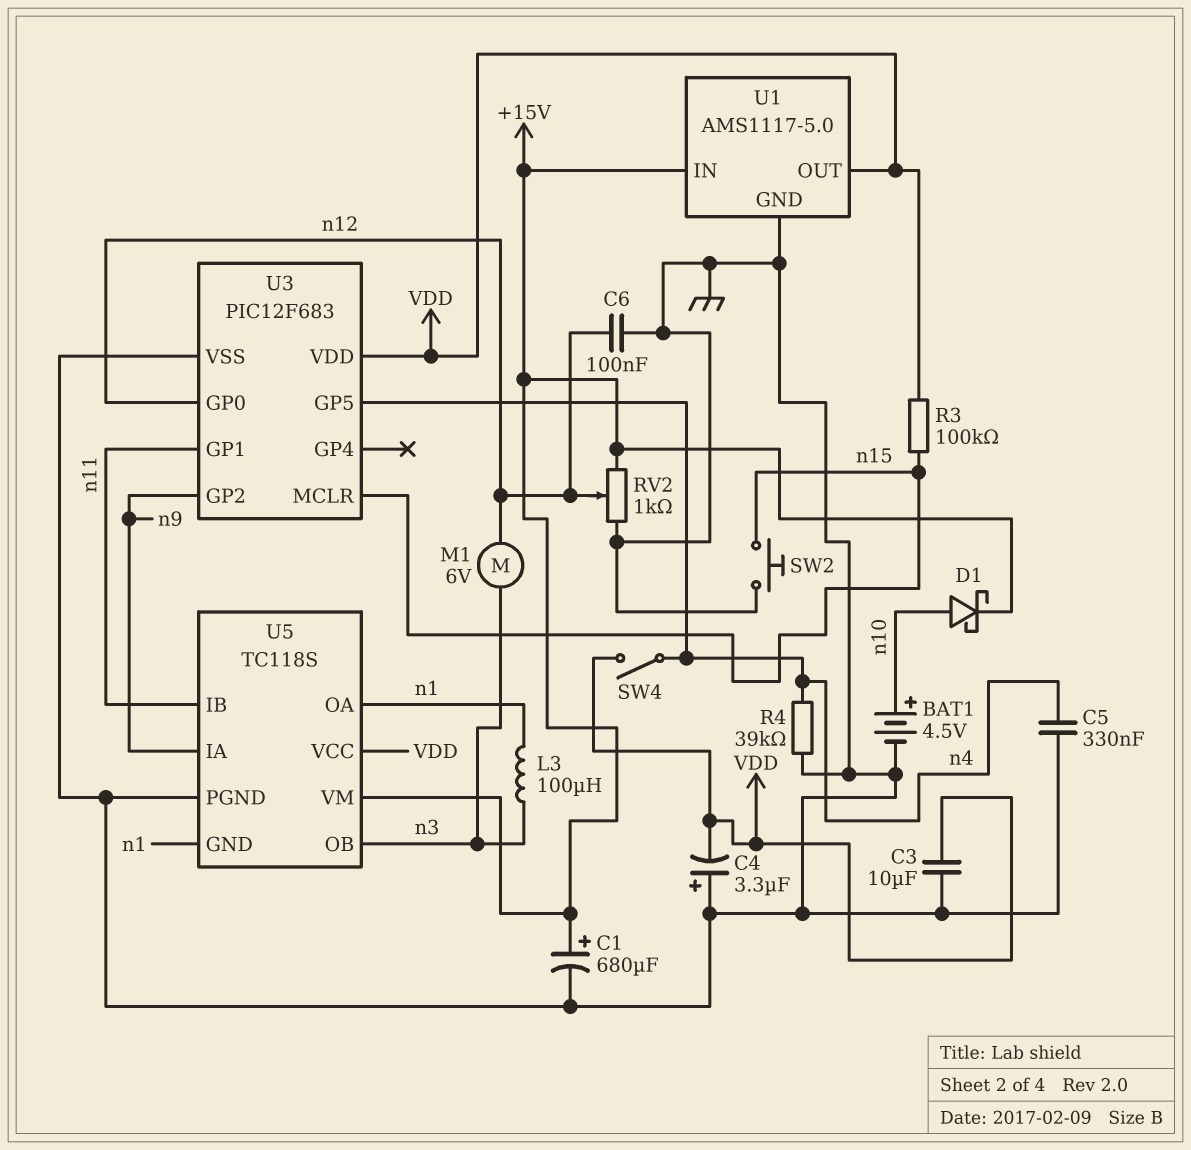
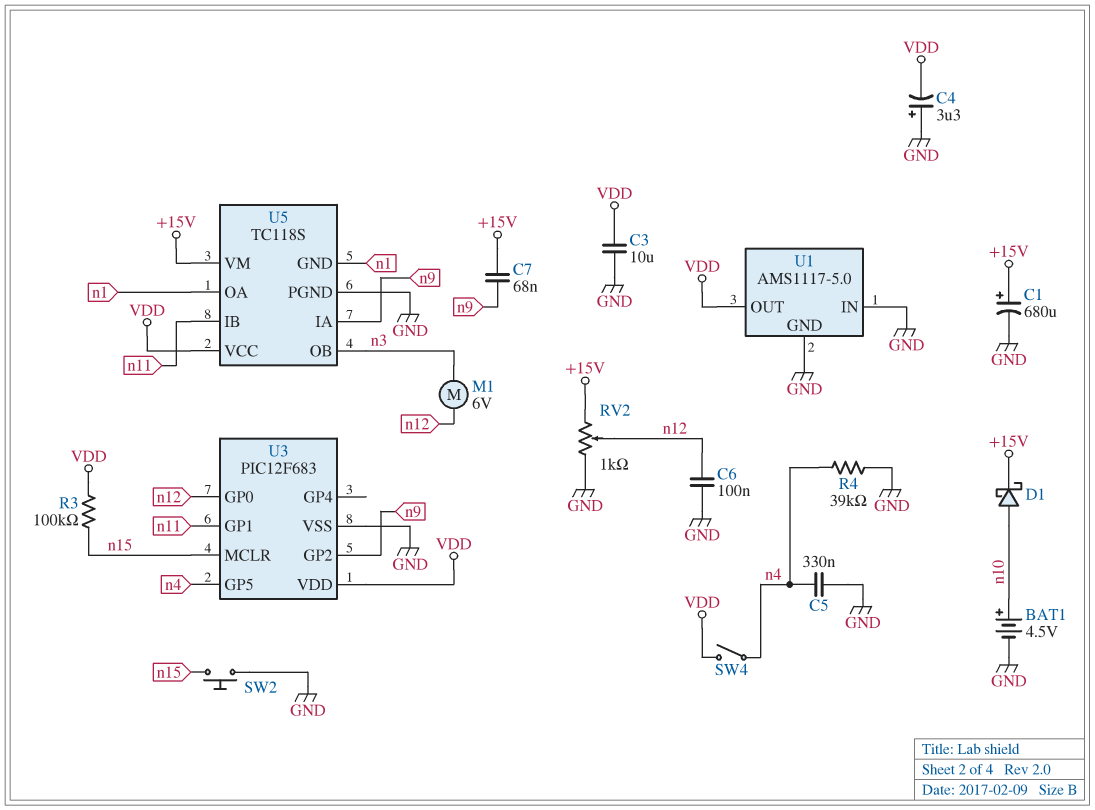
C7: none -> 68nF (+15V, n9)
L3: 100uH (n1, n3) -> none
U1 pin IN: +15V -> GND

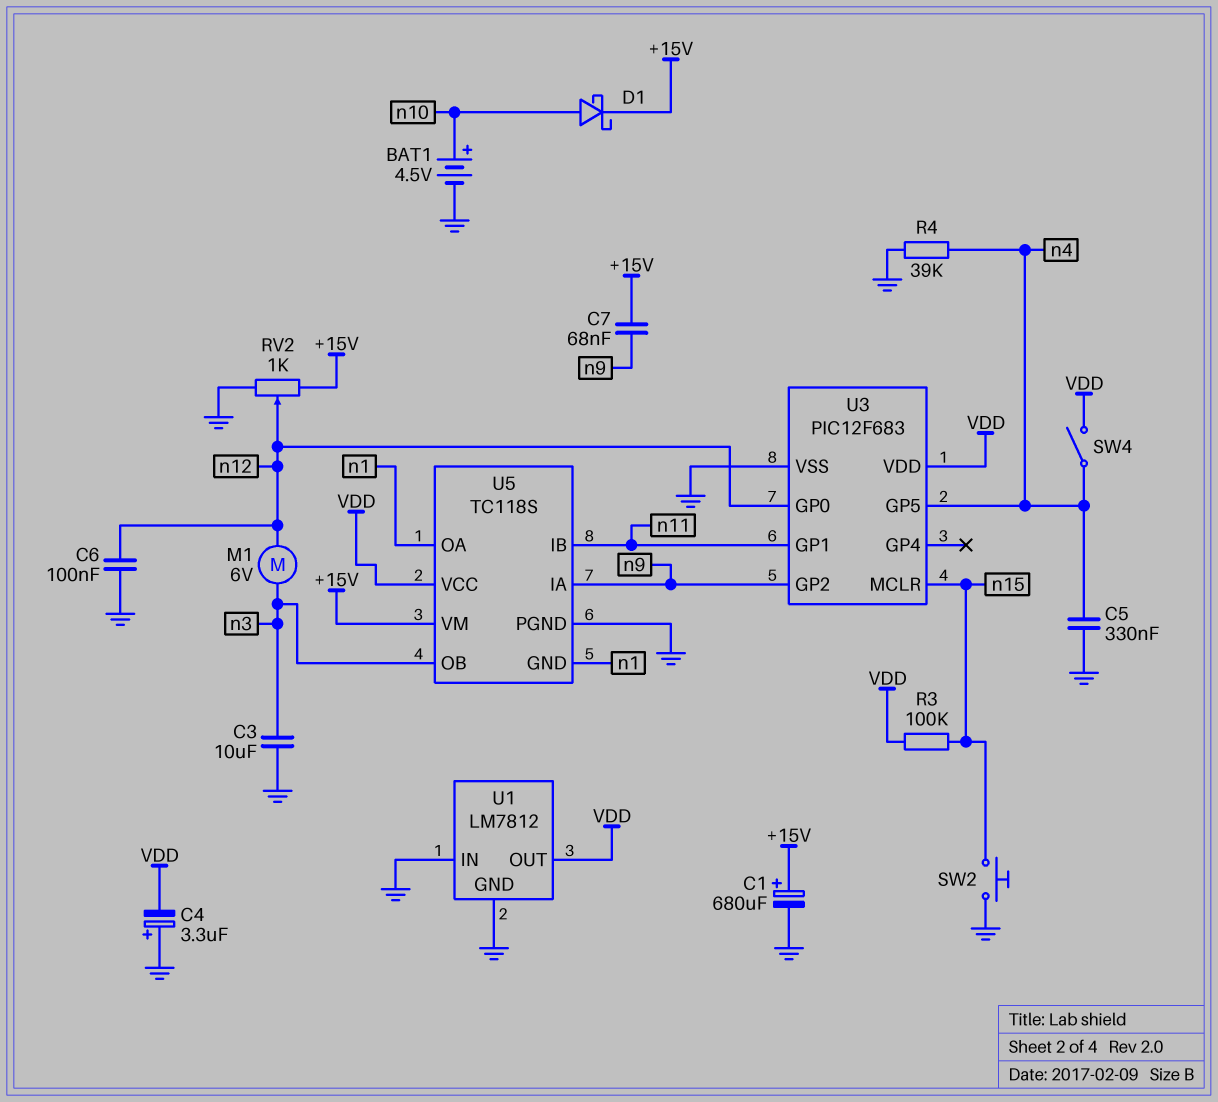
C3: 10uF (GND, VDD) -> 10uF (GND, n3)
U1: AMS1117-5.0 -> LM7812

